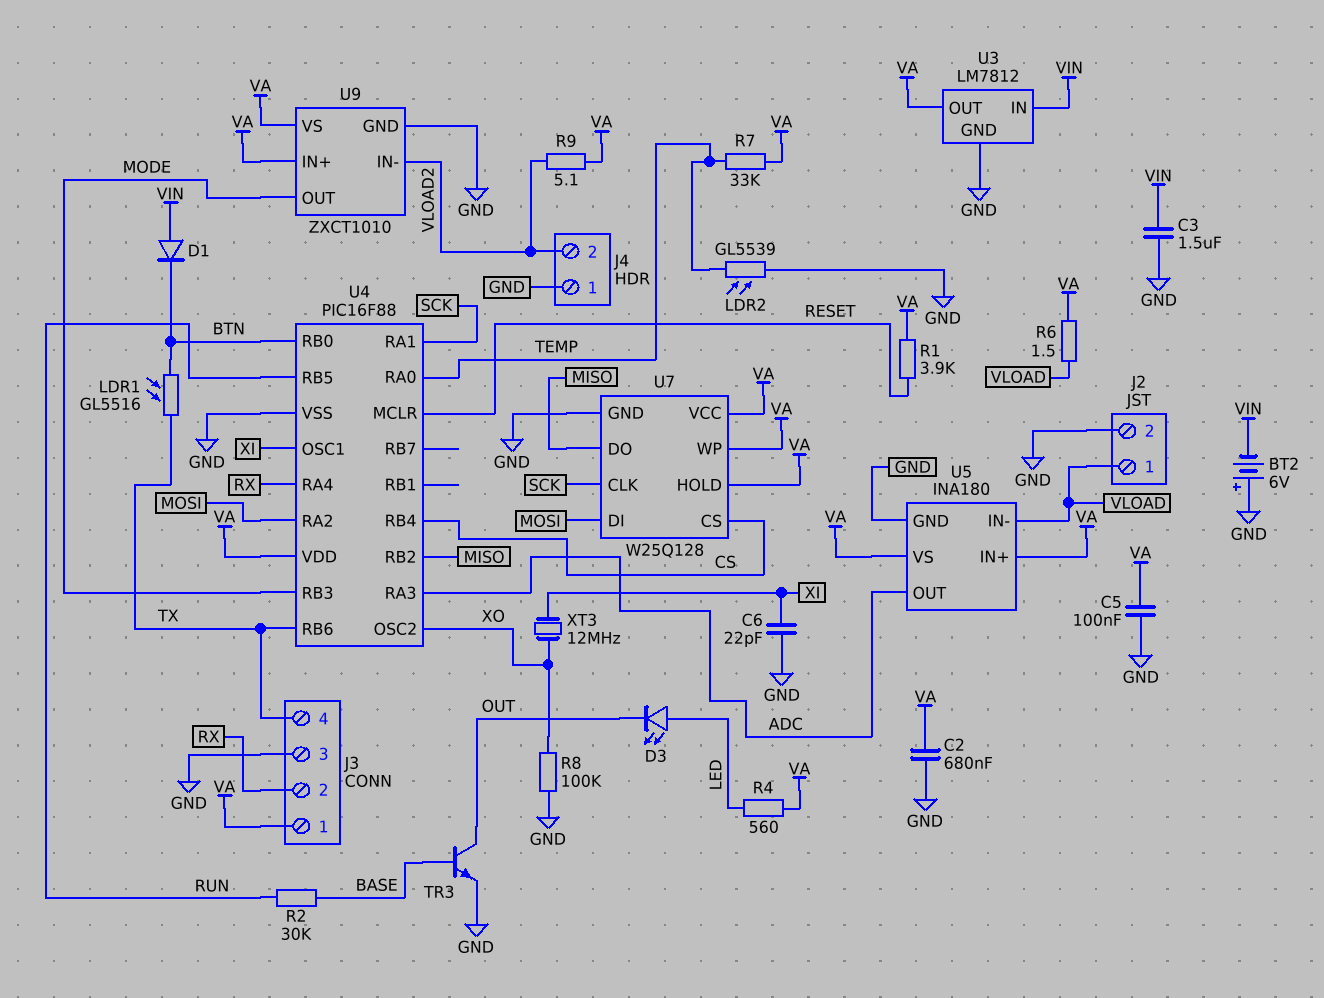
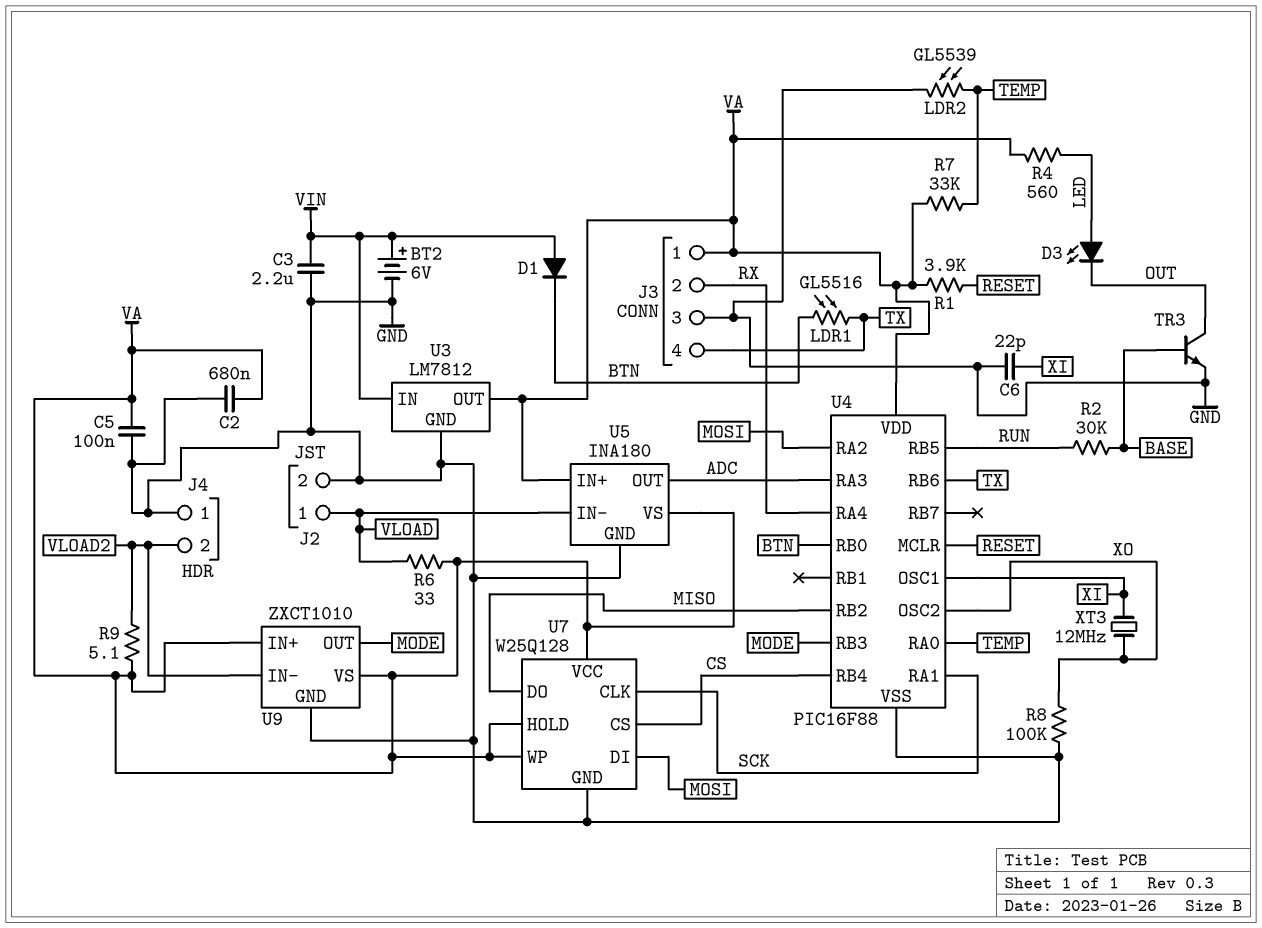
BT2: 6V (plus GND, minus VIN) -> 6V (plus VIN, minus GND)
C3: 1.5uF (GND, VIN) -> 2.2uF (GND, VIN)
R6: 1.5 (VA, VLOAD) -> 33 (VA, VLOAD)

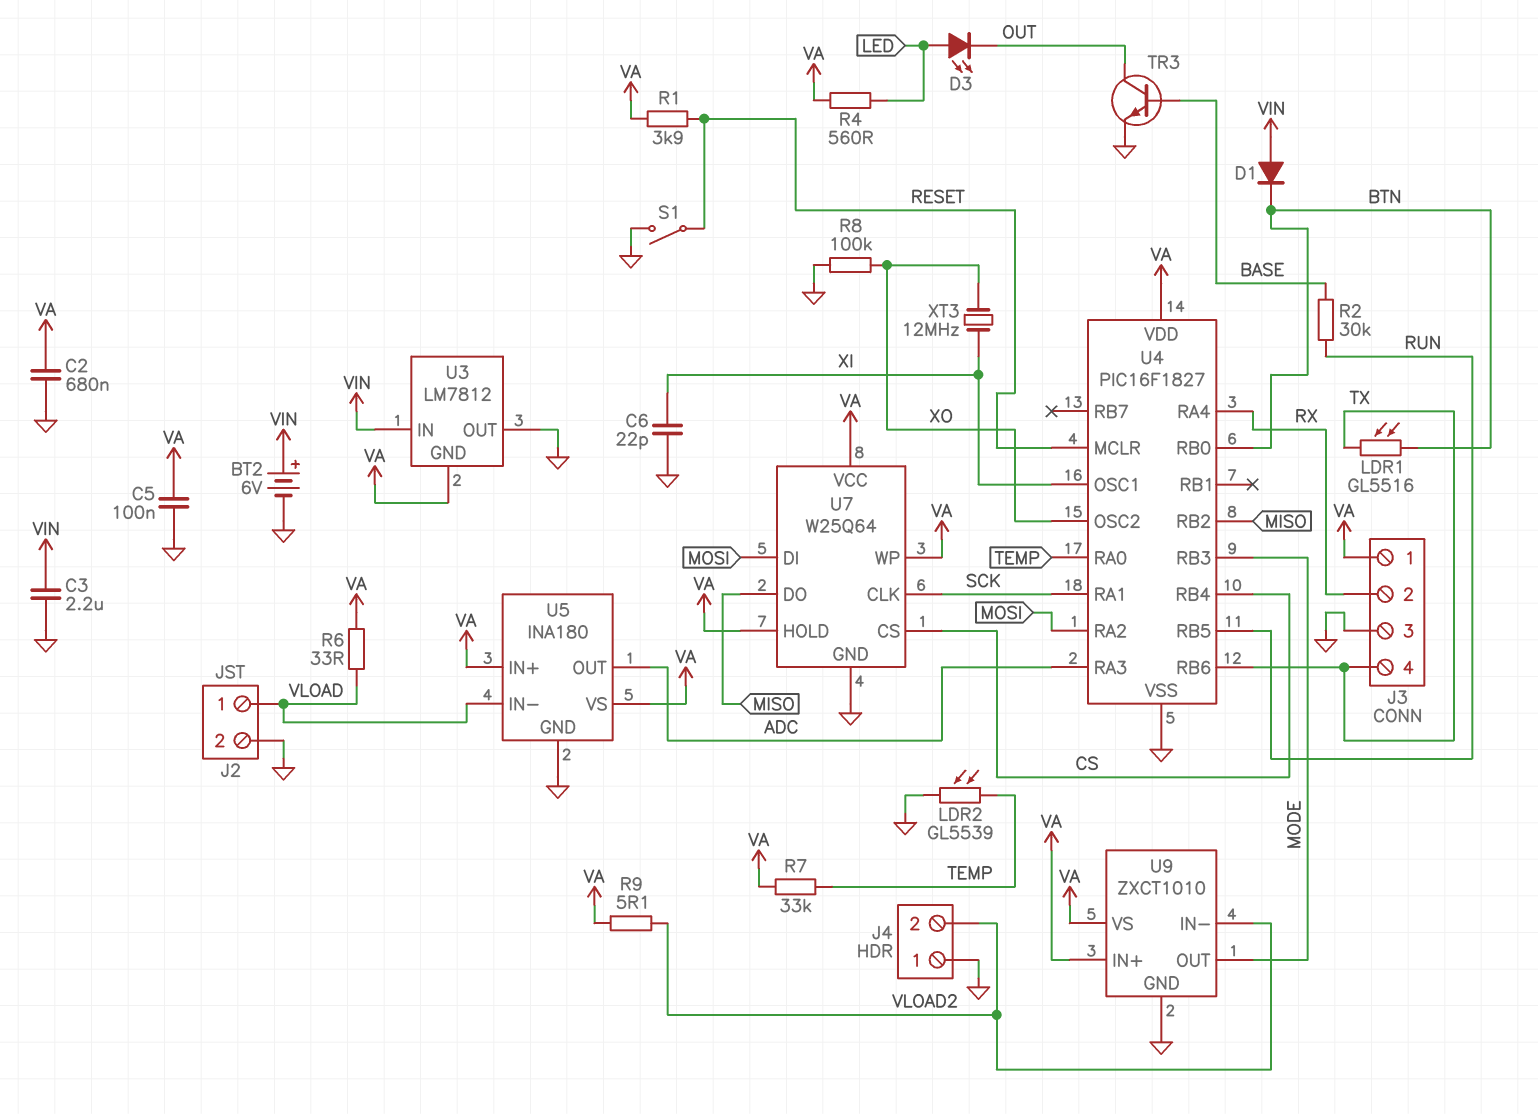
S1: none -> switch (GND, RESET)
U3 pin GND: GND -> VA
U3 pin OUT: VA -> GND
U4: PIC16F88 -> PIC16F1827
U7: W25Q128 -> W25Q64

